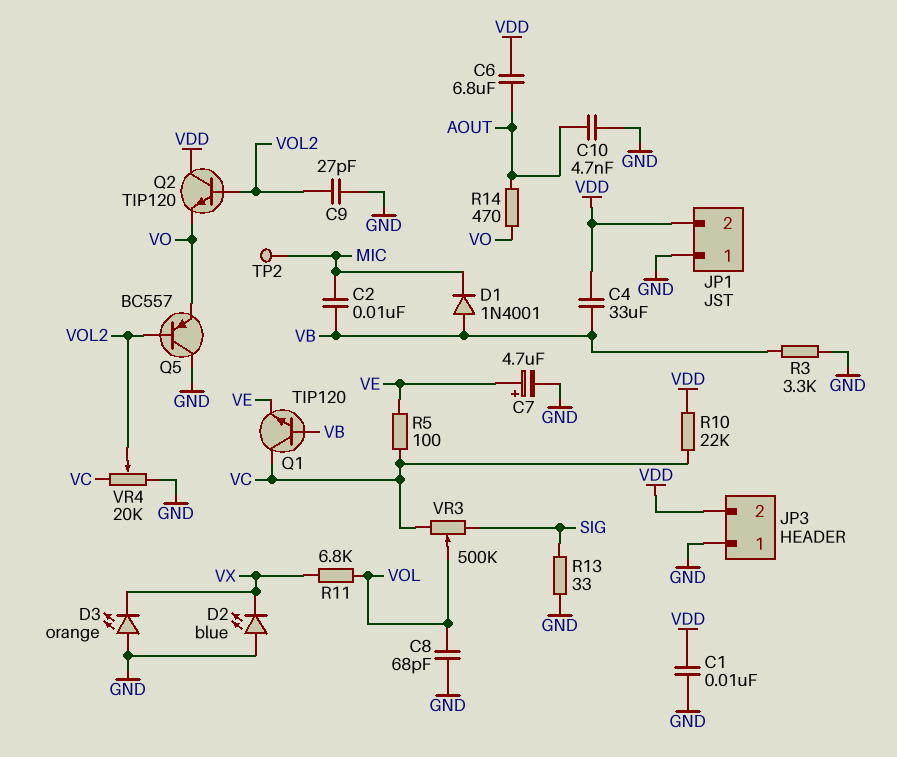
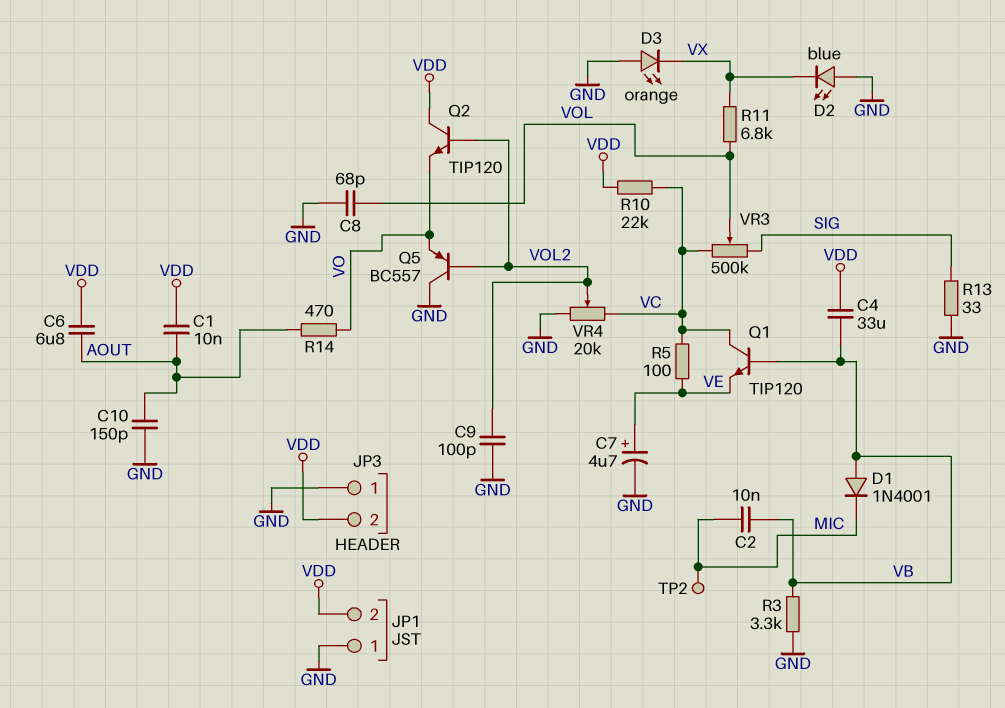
C1: 10nF (GND, VDD) -> 10nF (AOUT, VDD)
C9: 27pF (GND, VOL2) -> 100pF (GND, VOL2)
C10: 4.7nF (AOUT, GND) -> 150pF (AOUT, GND)

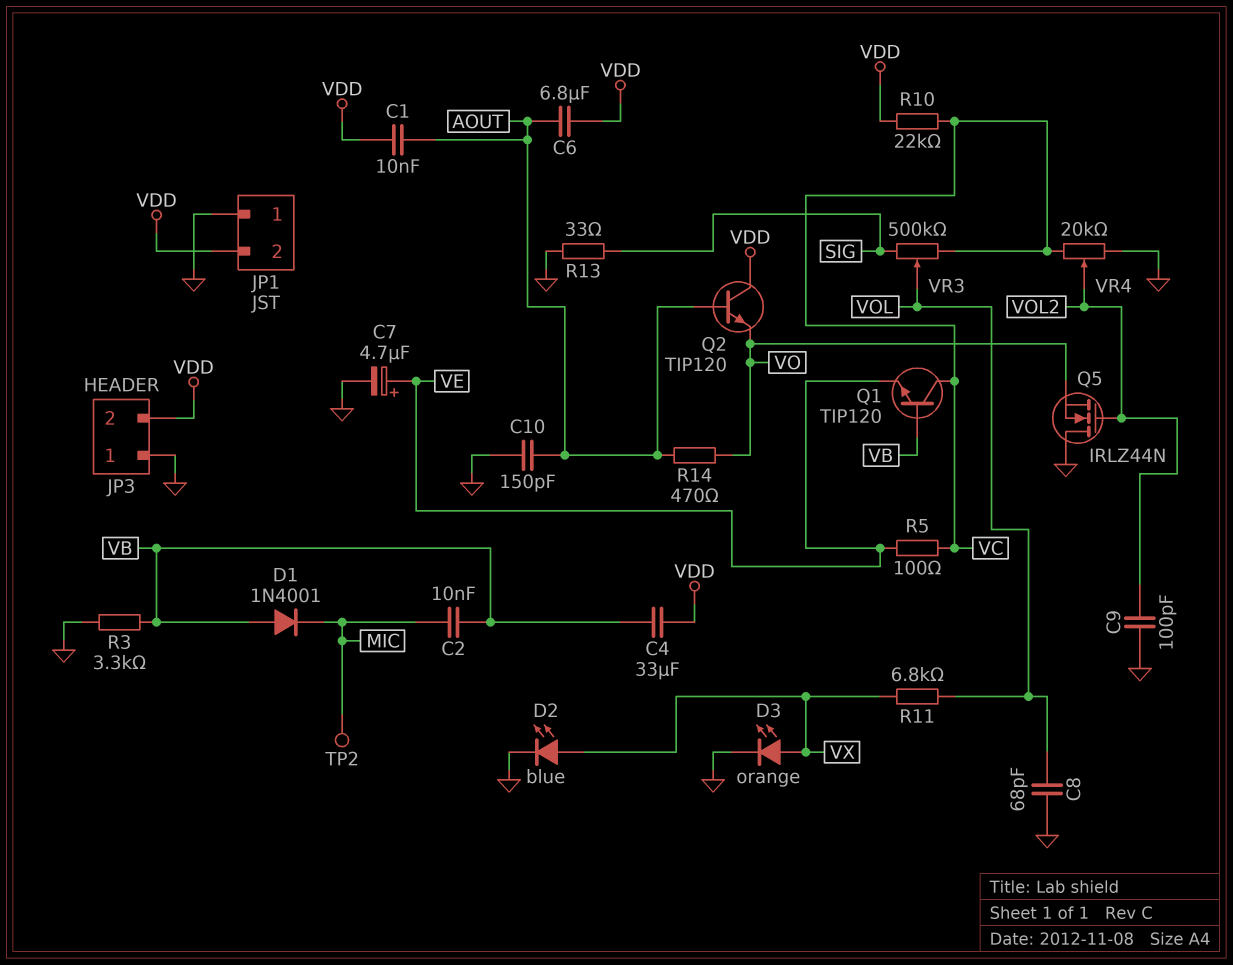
D2: LED blue (A GND, K VX) -> LED blue (A VX, K GND)
D3: LED orange (A GND, K VX) -> LED orange (A VX, K GND)
Q2: NPN TIP120 (B VOL2, C VDD, E VO) -> NPN TIP120 (B AOUT, C VDD, E VO)
Q5: PNP BC557 (B VOL2, C GND, E VO) -> NMOS IRLZ44N (G VOL2, D GND, S VO)

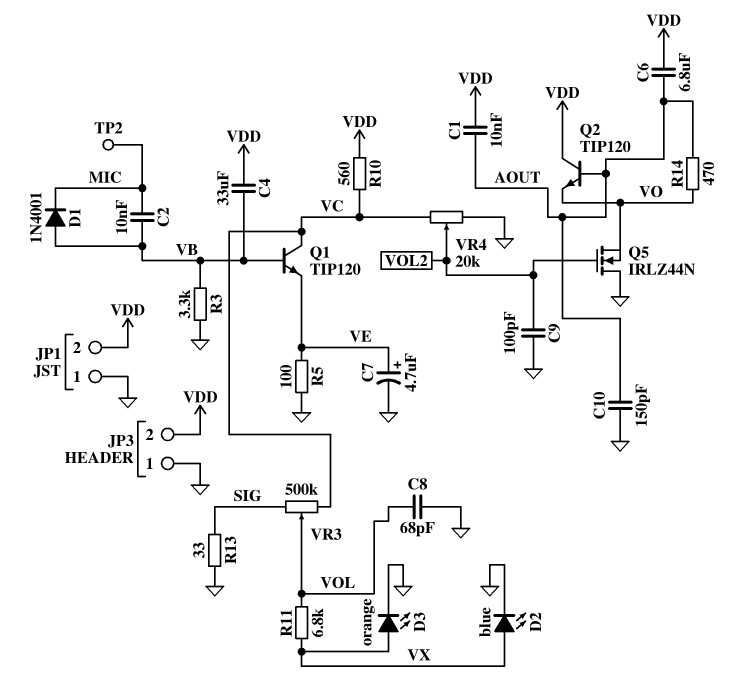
R5: 100 (VC, VE) -> 100 (GND, VE)
R10: 22k (VC, VDD) -> 560 (VC, VDD)

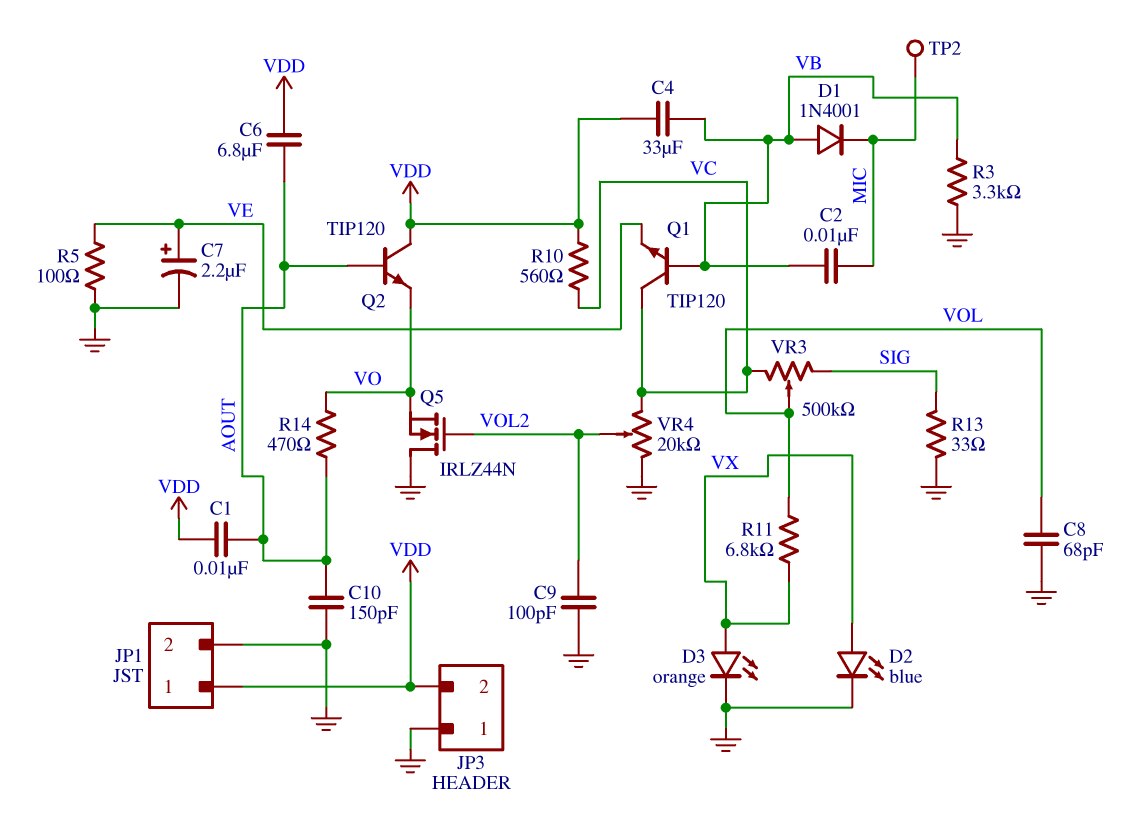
C7: 4.7uF (plus VE, minus GND) -> 2.2uF (plus VE, minus GND)
JP1 pin 1: GND -> VDD
JP1 pin 2: VDD -> GND

